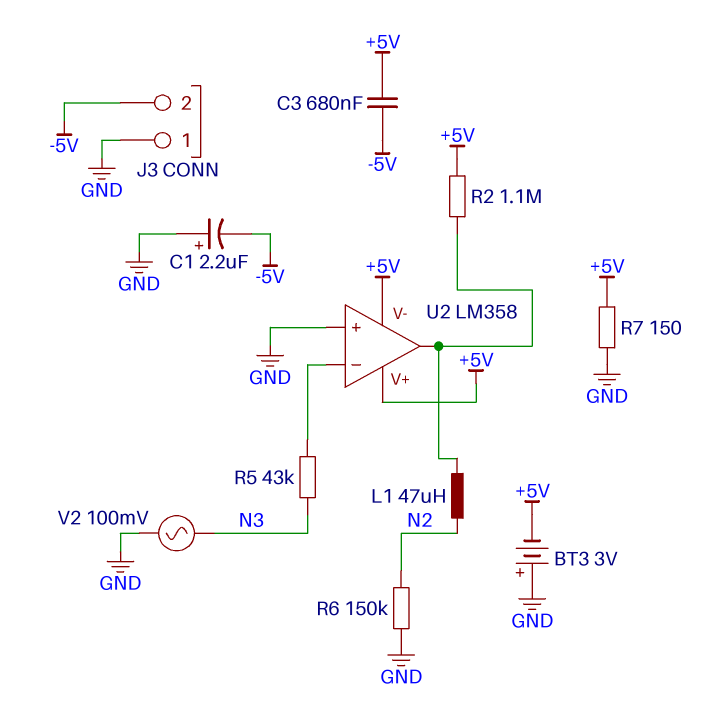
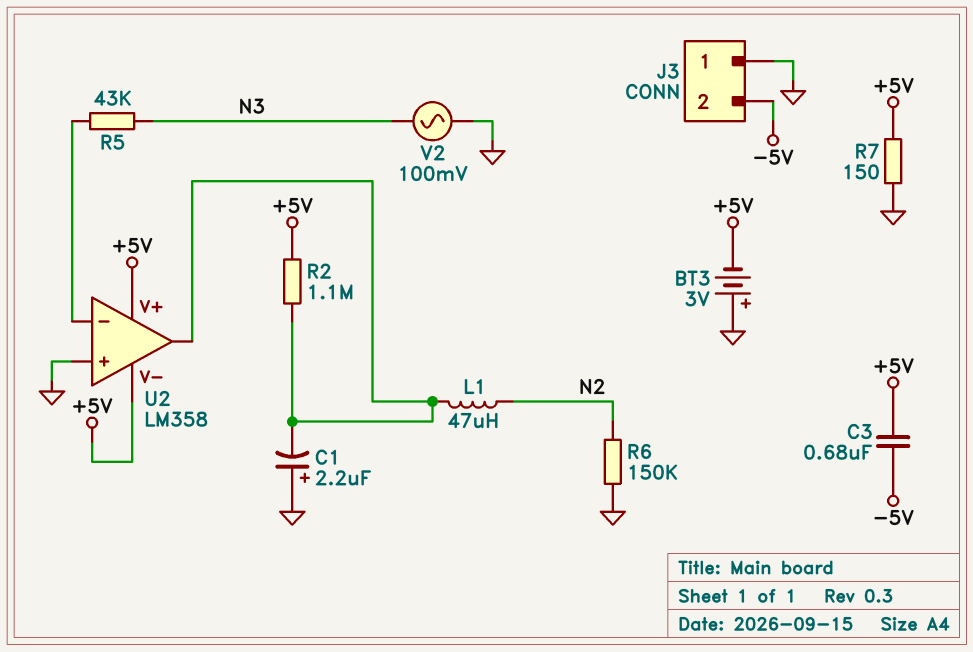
C1: 2.2uF (plus GND, minus -5V) -> 2.2uF (plus GND, minus U2/out)

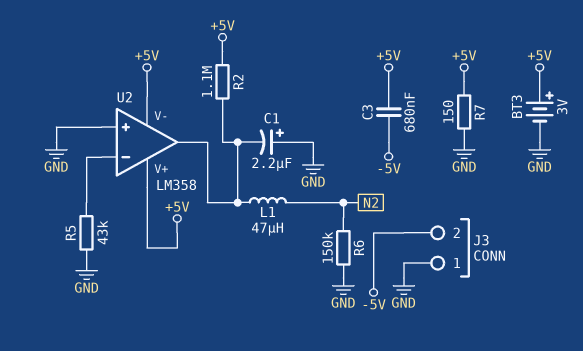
BT3: 3V (plus GND, minus +5V) -> 3V (plus +5V, minus GND)
R5: 43k (N3, U2/in-) -> 43k (GND, U2/in-)
V2: AC 100mV (GND, N3) -> none

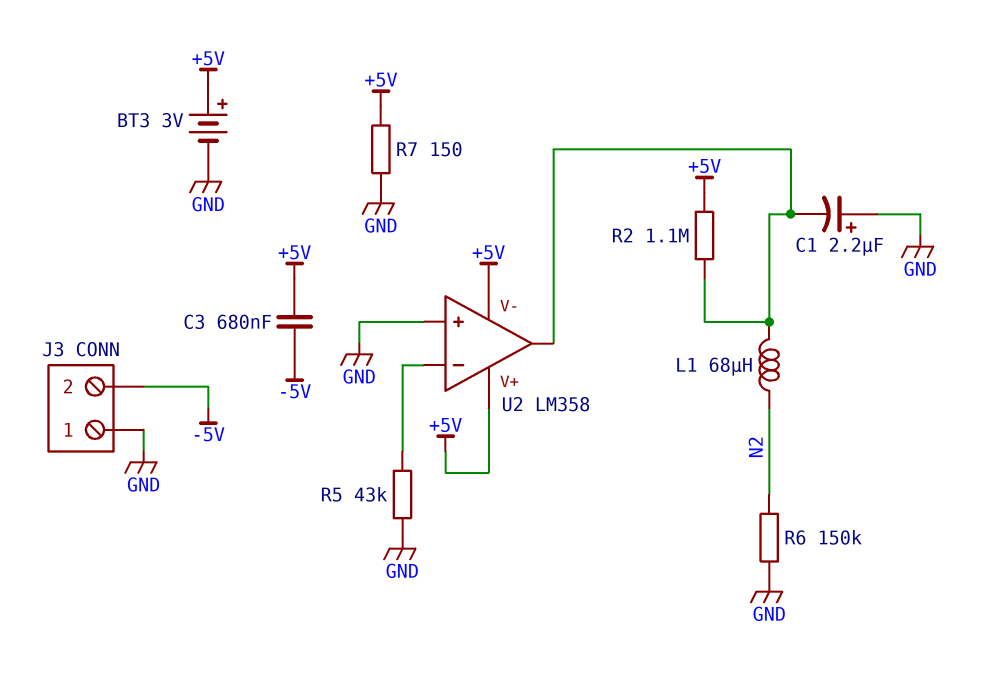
L1: 47uH (N2, U2/out) -> 68uH (N2, U2/out)

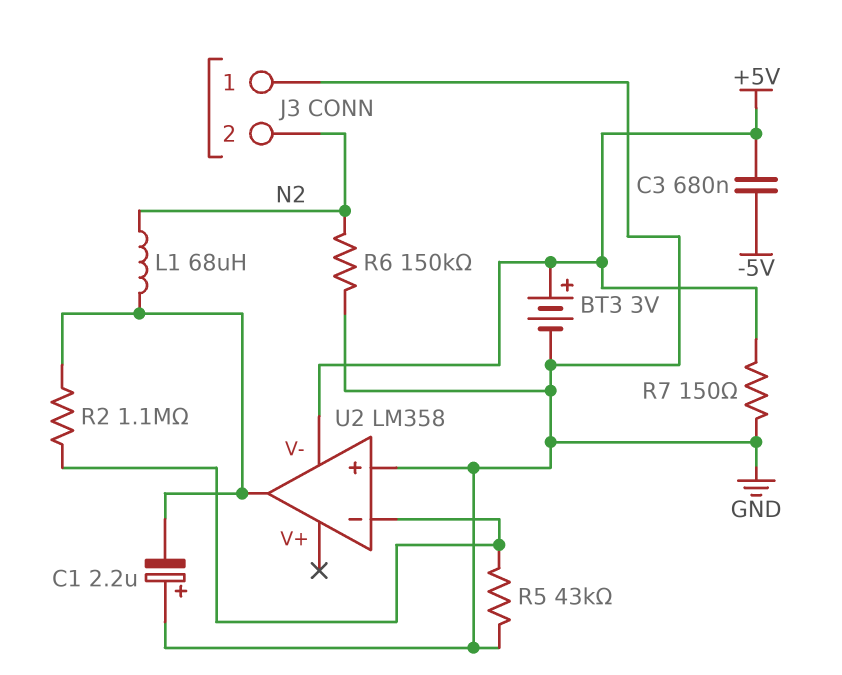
J3 pin 2: -5V -> N2
R2: 1.1M (+5V, U2/out) -> 1.1M (U2/in-, U2/out)
U2 pin V+: +5V -> none

